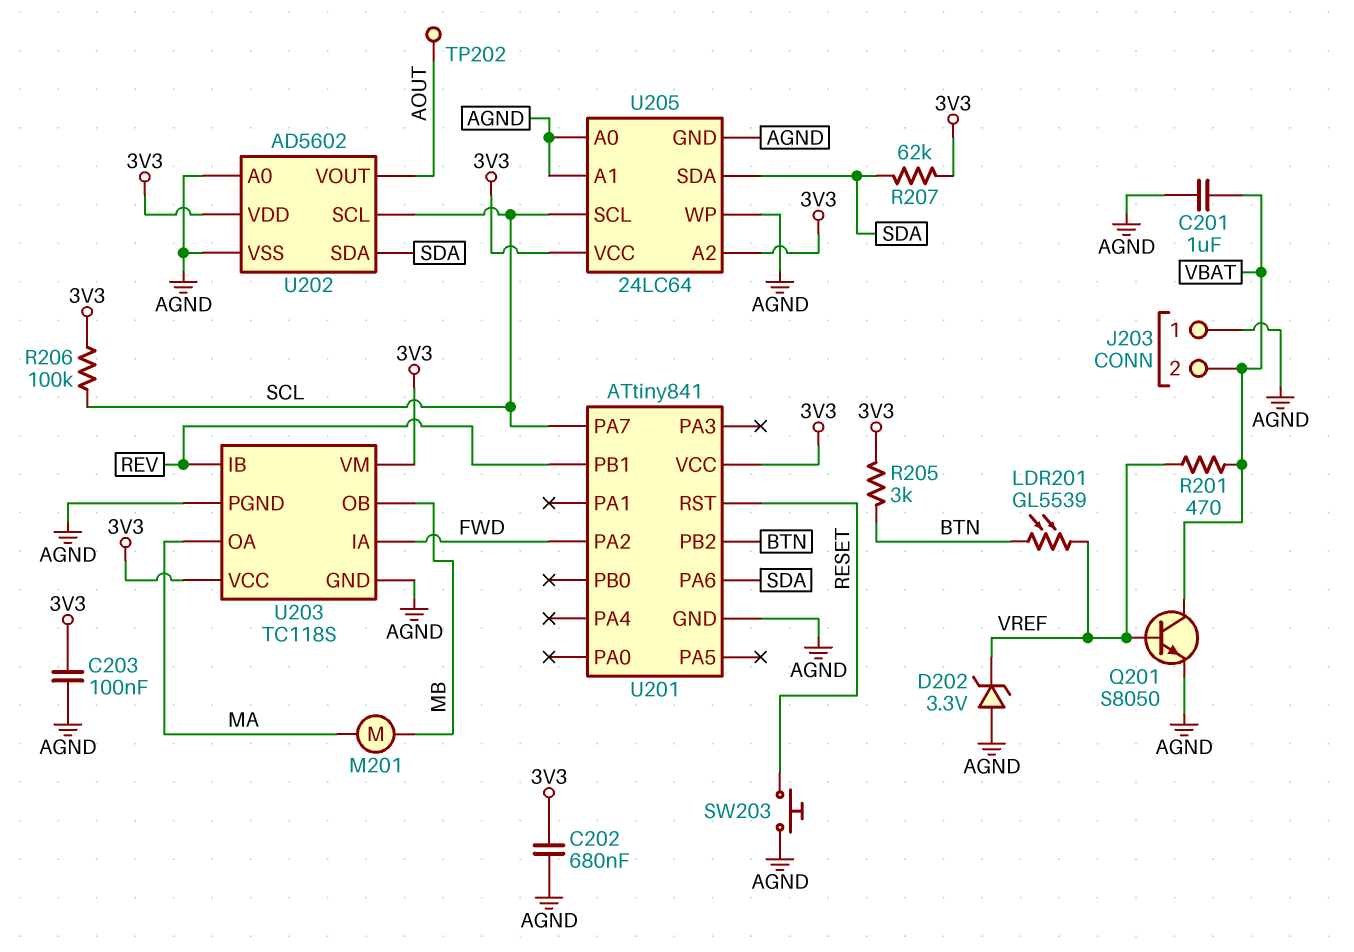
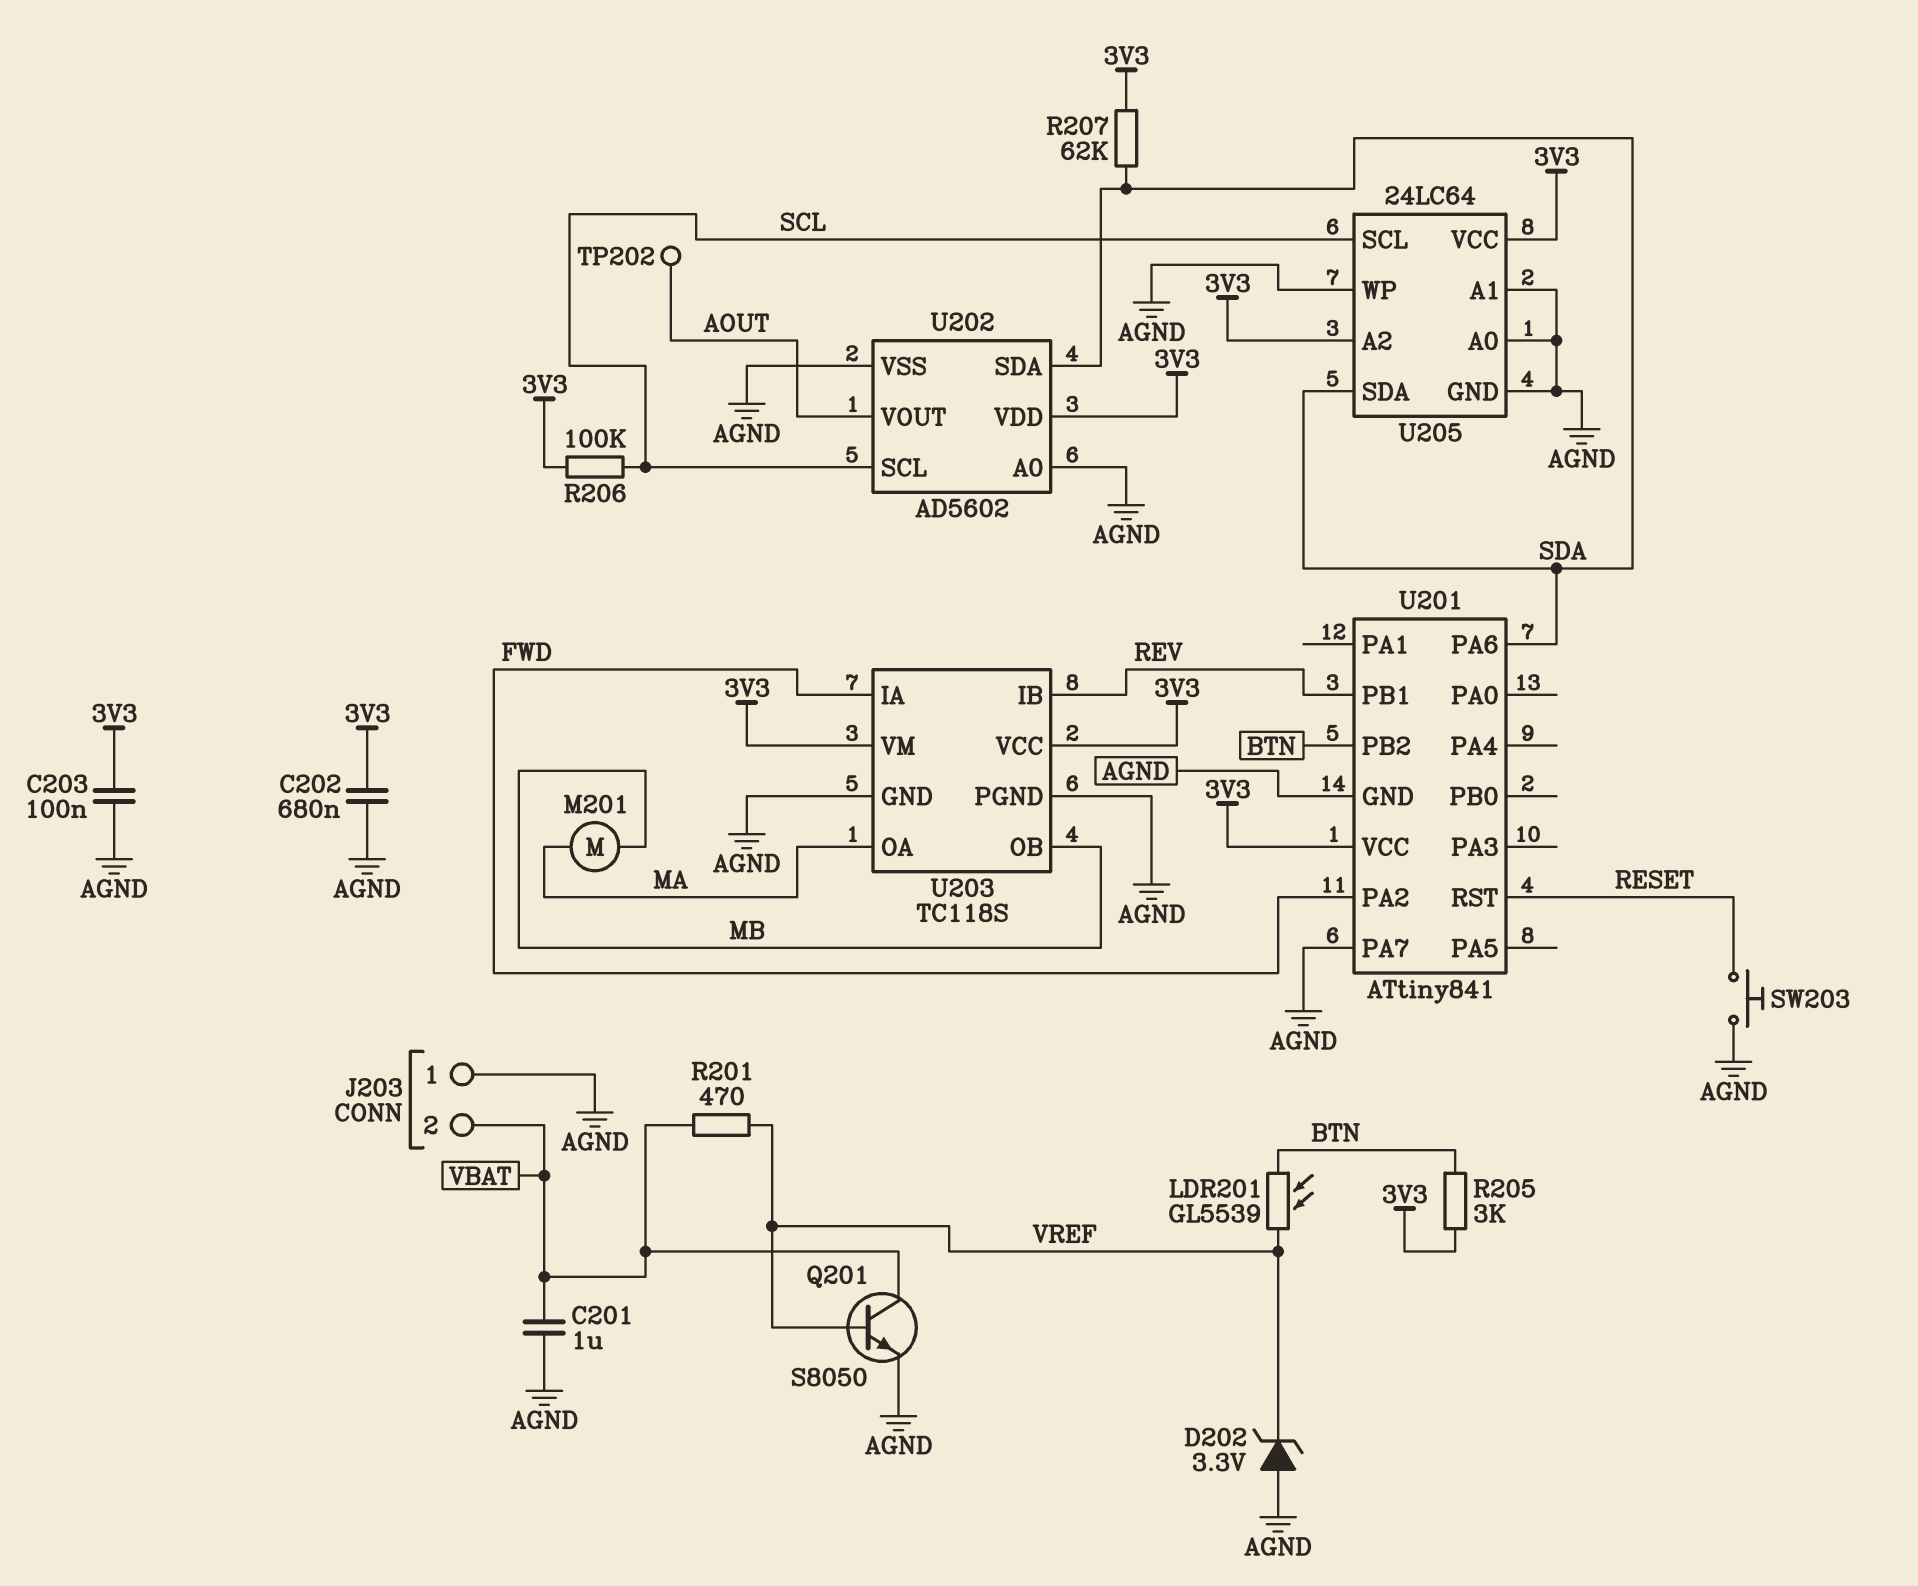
U201 pin PA7: SCL -> AGND

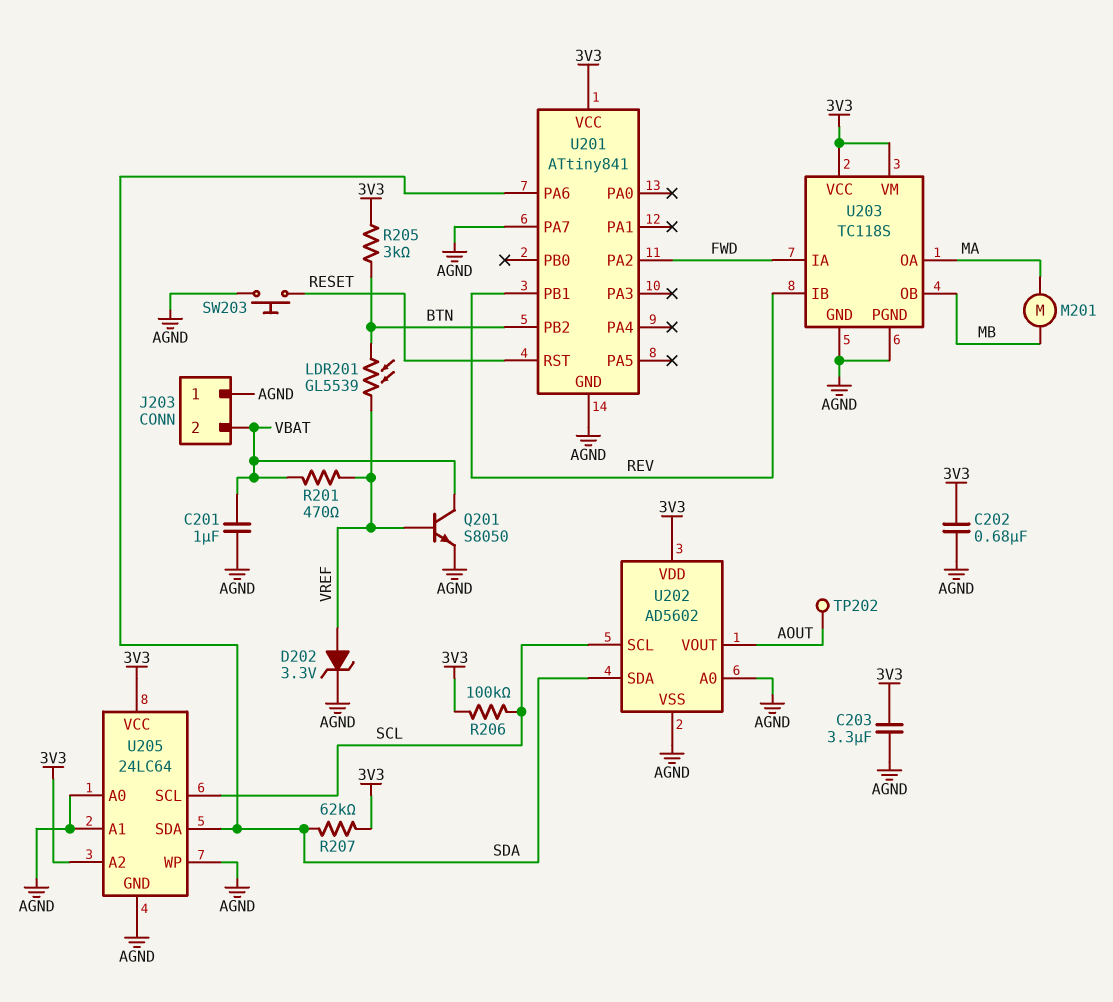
C203: 100nF (3V3, AGND) -> 3.3uF (3V3, AGND)
D202: zener 3.3V (A AGND, K VREF) -> zener 3.3V (A VREF, K AGND)

